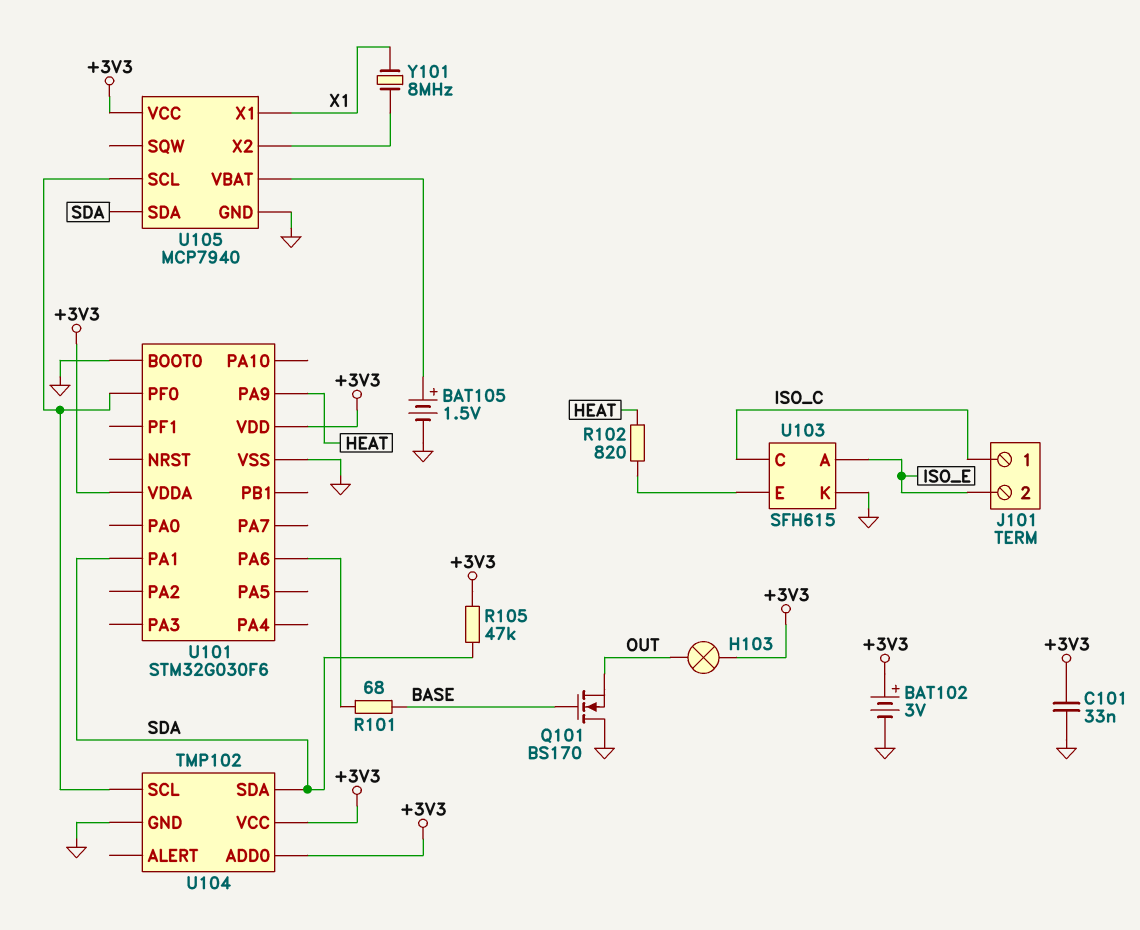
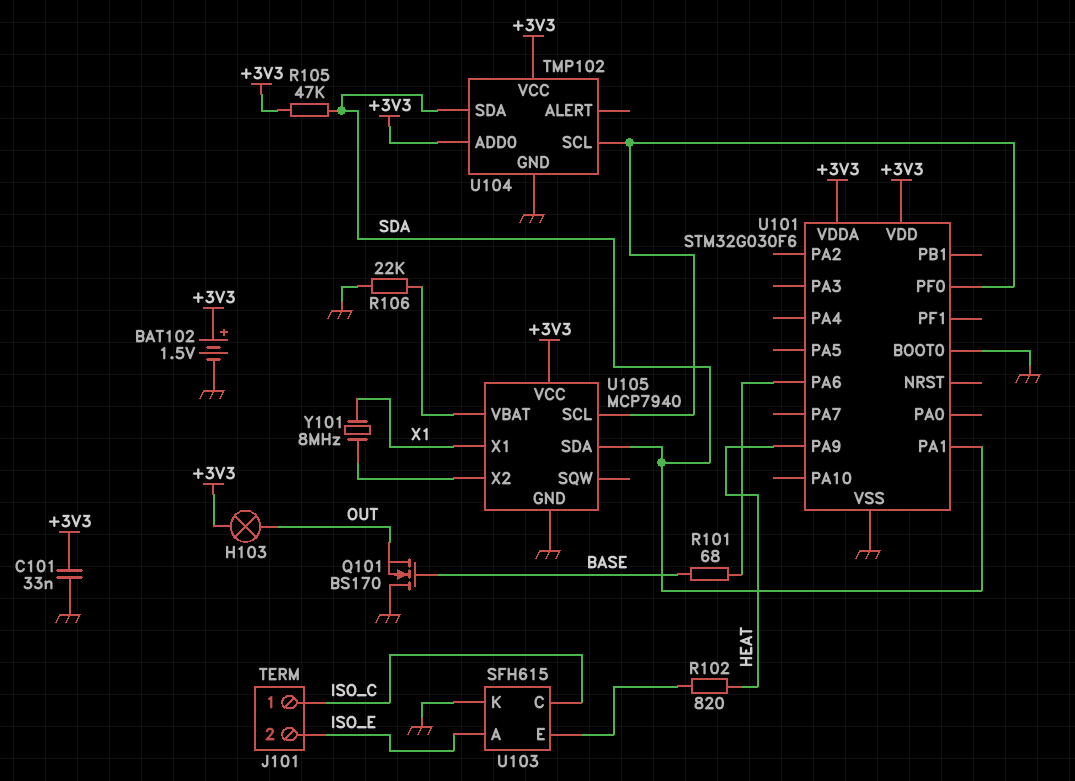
BAT102: 3V (plus +3V3, minus GND) -> 1.5V (plus +3V3, minus GND)
BAT105: 1.5V (plus U105/VBAT, minus GND) -> none
R106: none -> 22k (GND, U105/VBAT)

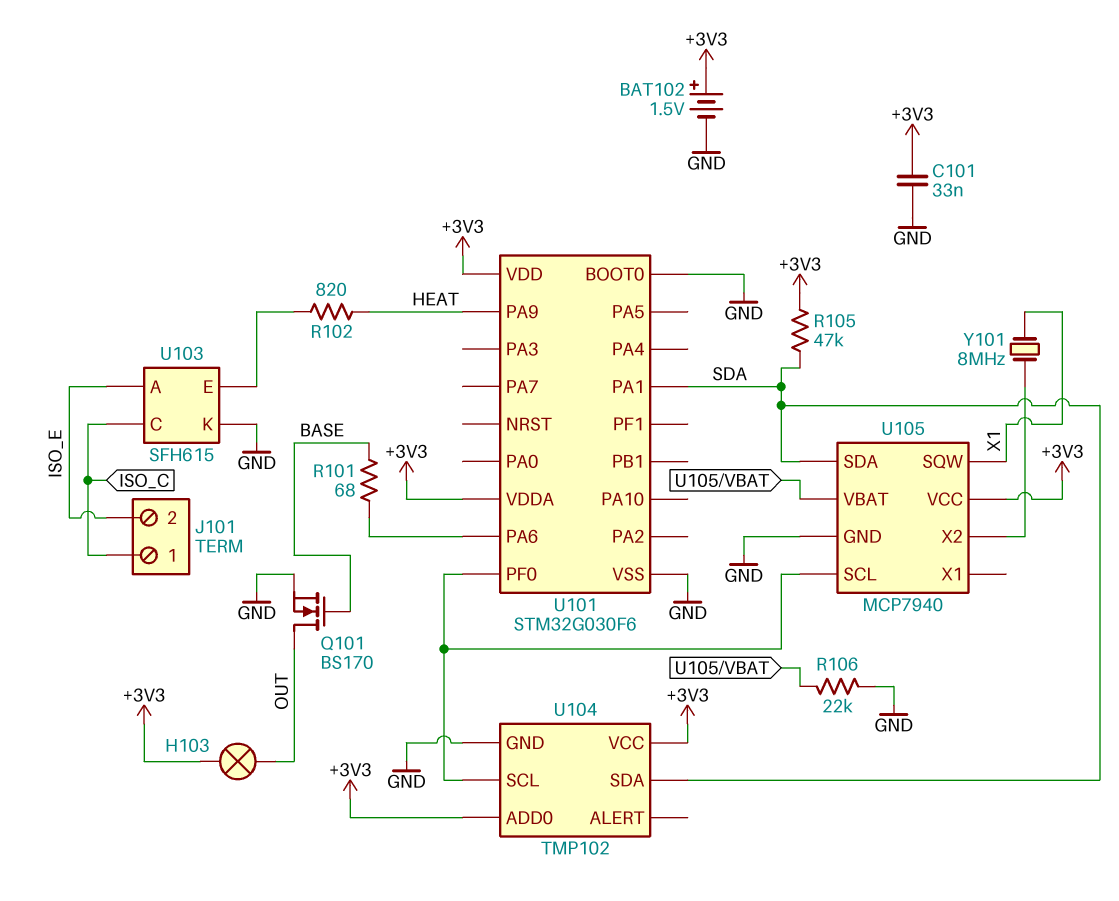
Q101: NMOS BS170 (G BASE, D GND, S OUT) -> NMOS BS170 (G BASE, D OUT, S GND)
U105 pin SQW: none -> X1
U105 pin X1: X1 -> none

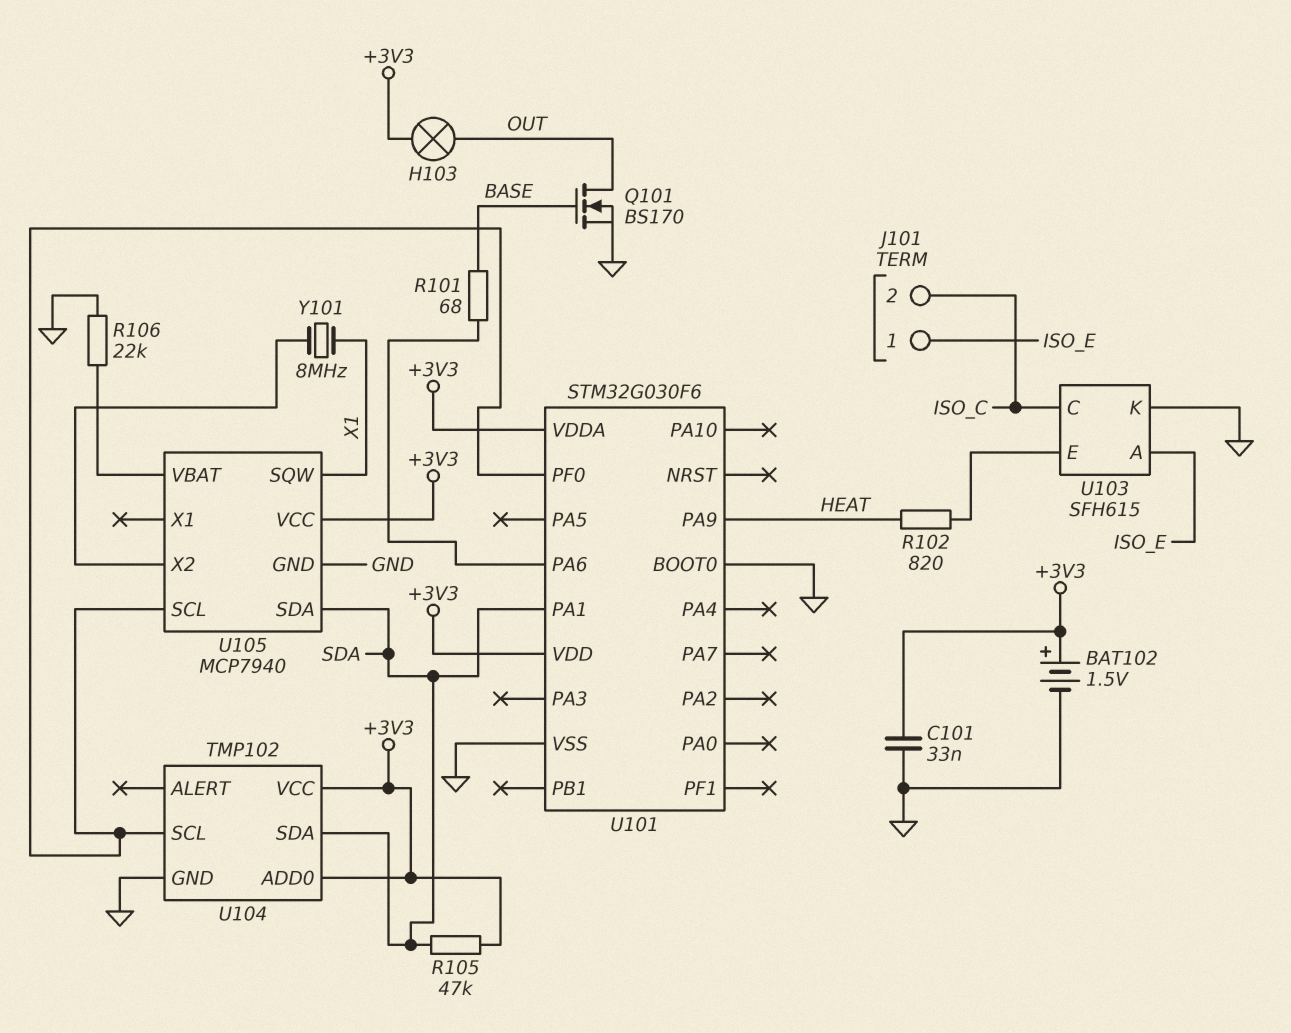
J101 pin 1: ISO_C -> ISO_E
J101 pin 2: ISO_E -> ISO_C

